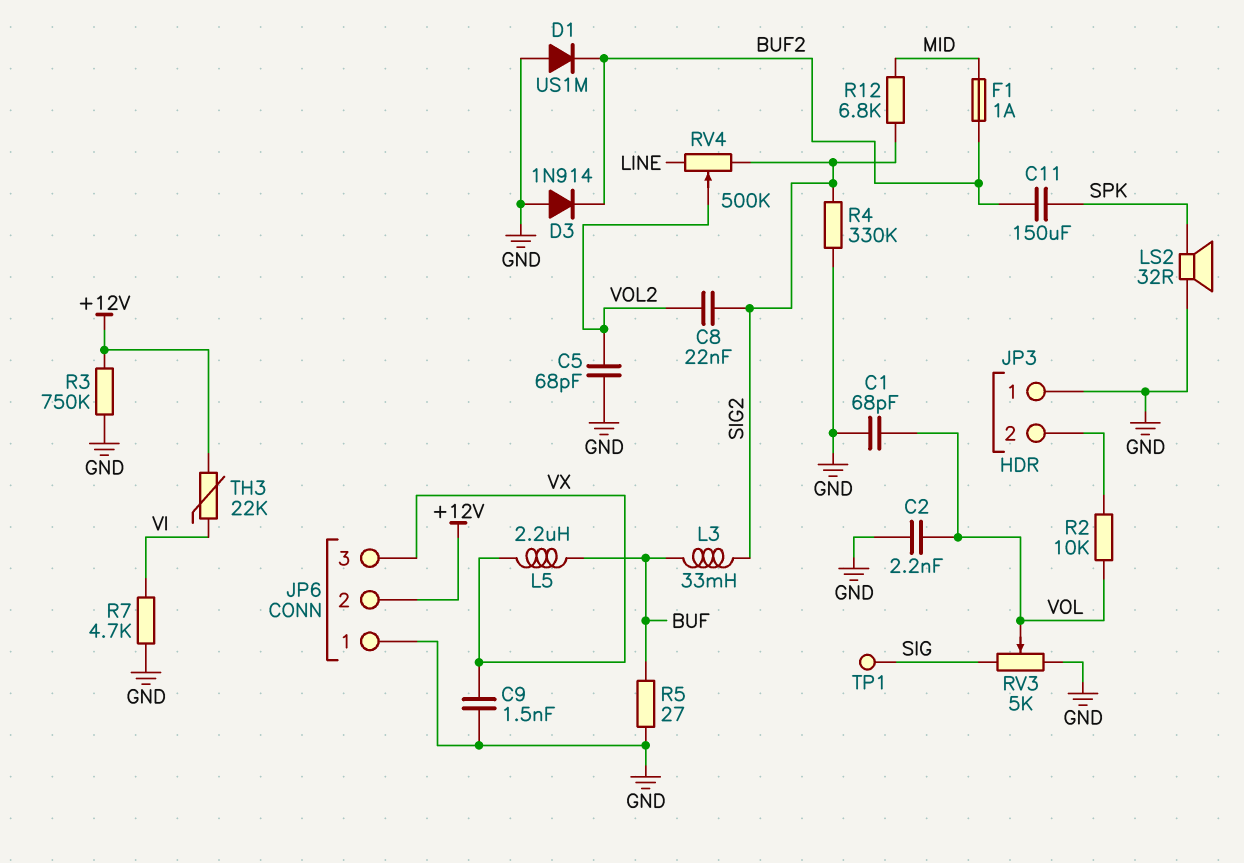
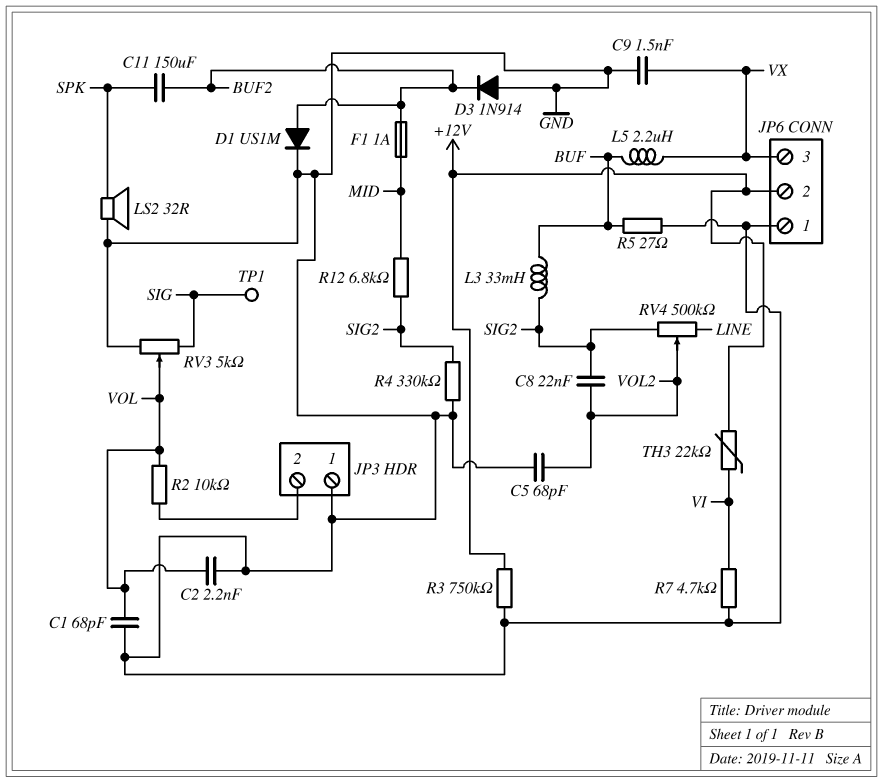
D1: diode US1M (A GND, K BUF2) -> diode US1M (A BUF2, K GND)

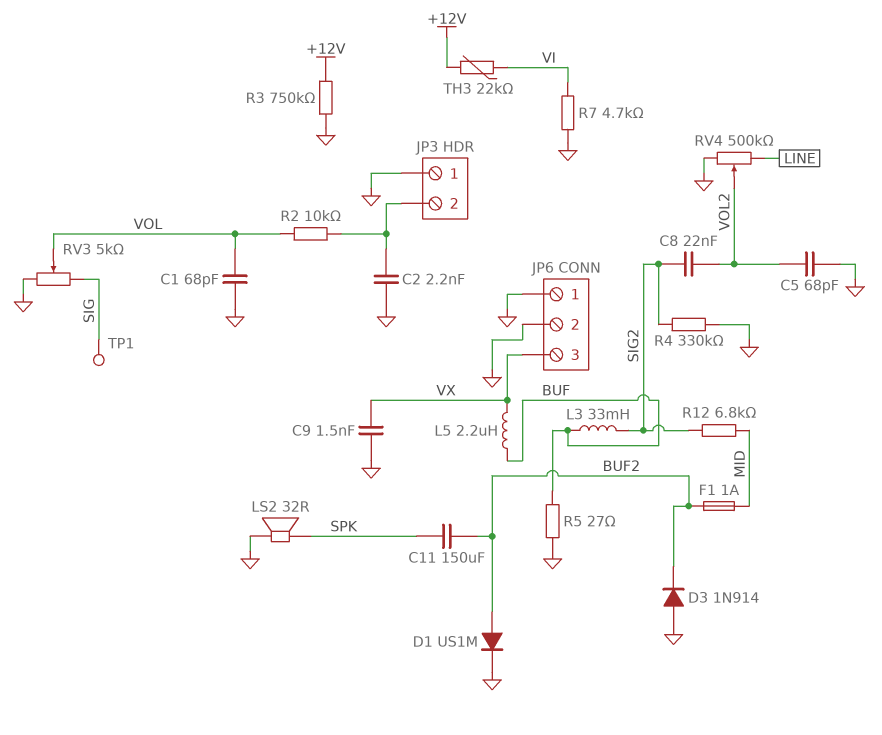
C2: 2.2nF (GND, VOL) -> 2.2nF (GND, JP3/2)
JP6 pin 2: +12V -> GND
RV4: 500k (LINE, SIG2, wiper VOL2) -> 500k (GND, LINE, wiper VOL2)

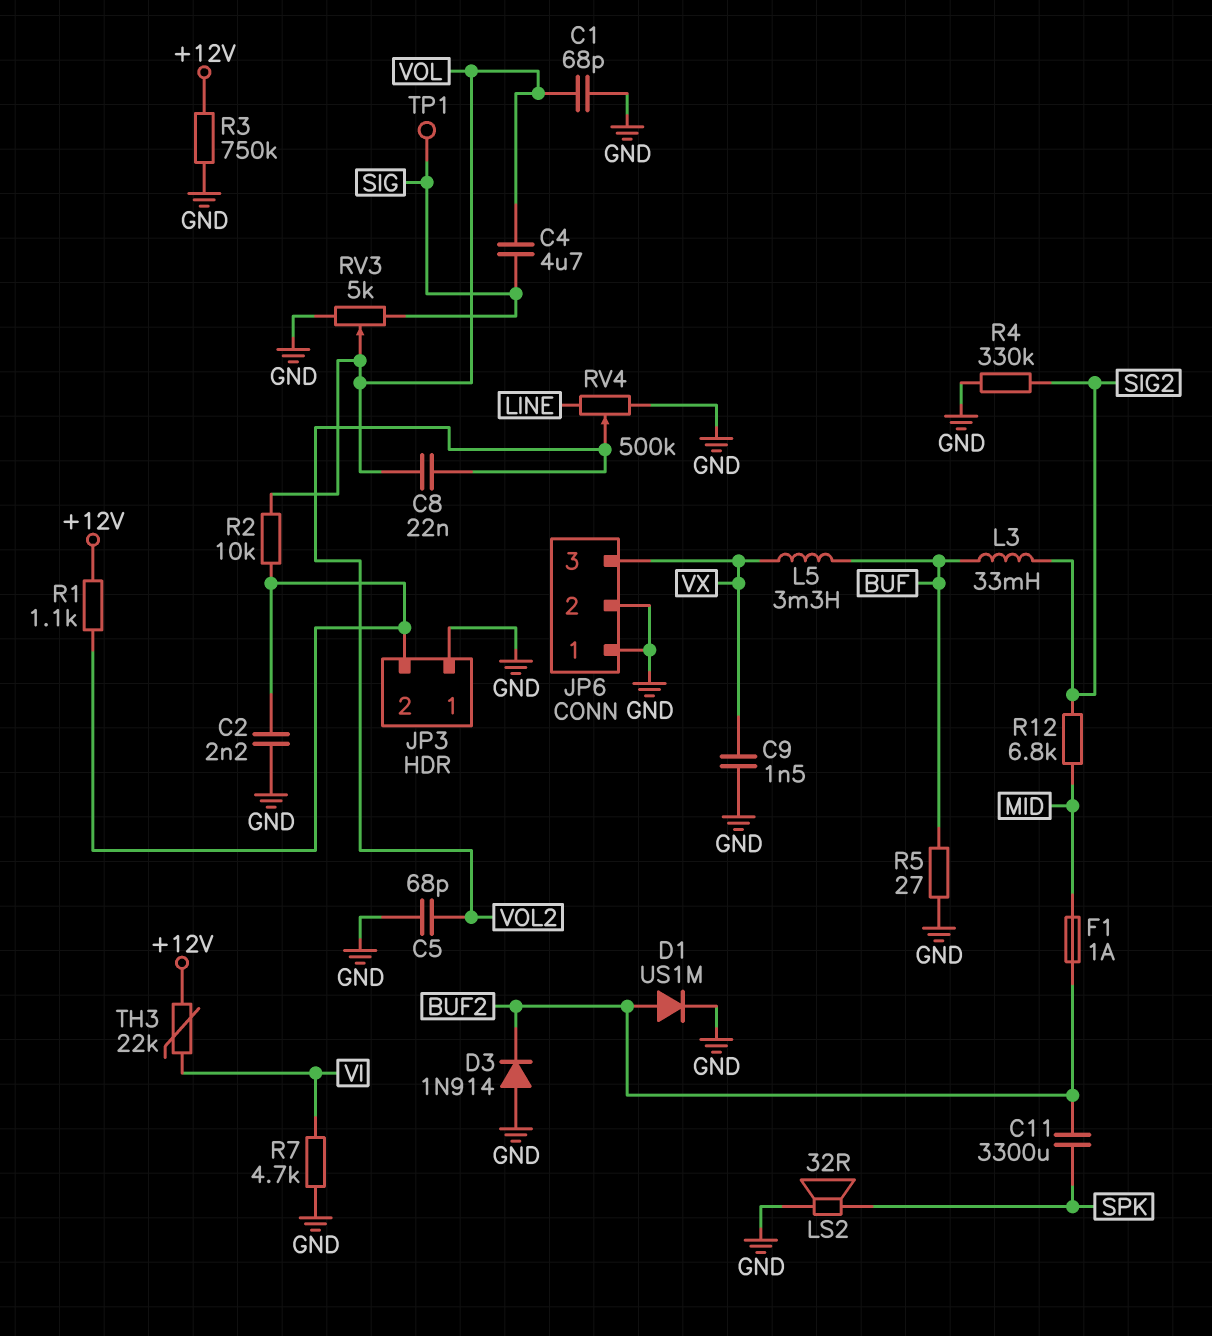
C4: none -> 4.7uF (SIG, VOL)
C8: 22nF (SIG2, VOL2) -> 22nF (VOL, VOL2)
C11: 150uF (BUF2, SPK) -> 3300uF (BUF2, SPK)
L5: 2.2uH (BUF, VX) -> 3.3mH (BUF, VX)
R1: none -> 1.1k (+12V, JP3/2)

